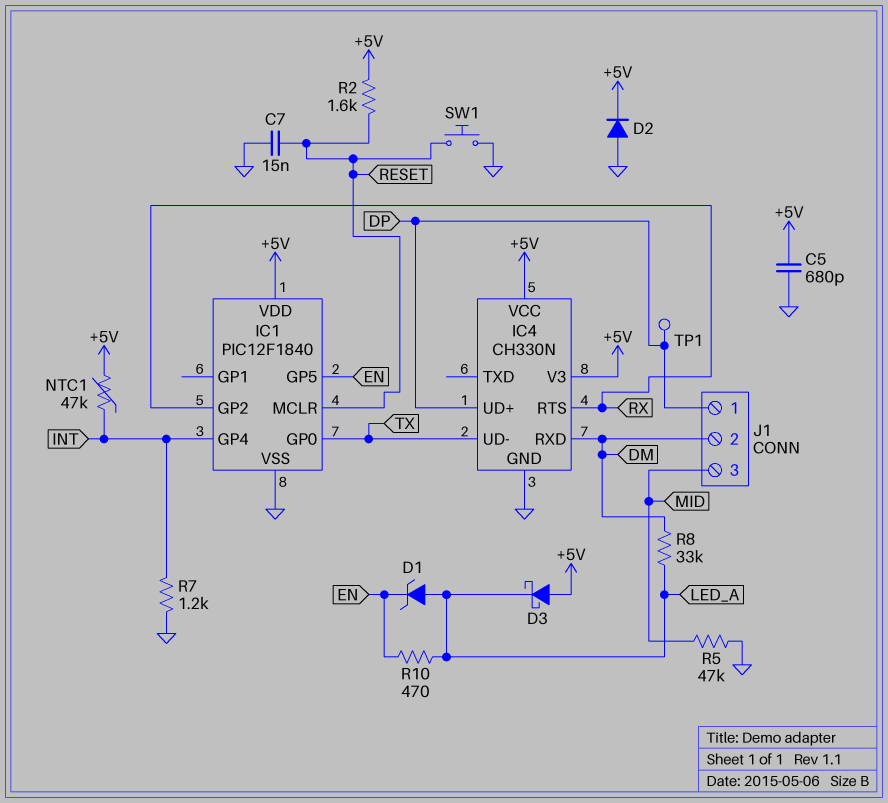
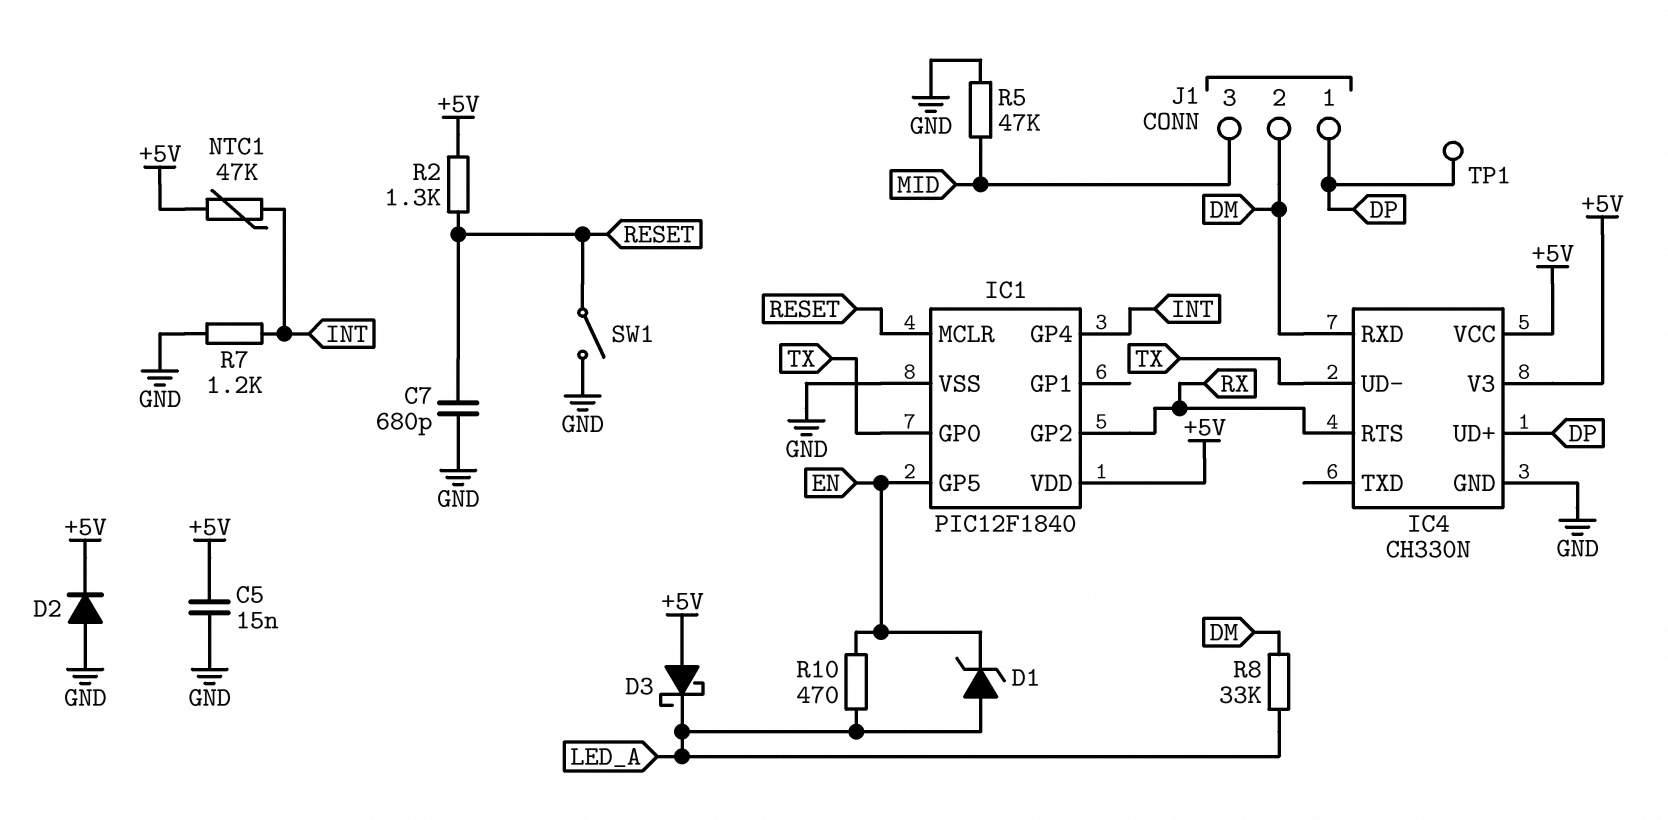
C5: 680pF (+5V, GND) -> 15nF (+5V, GND)
C7: 15nF (GND, RESET) -> 680pF (GND, RESET)
R2: 1.6k (+5V, RESET) -> 1.3k (+5V, RESET)
SW1: button (GND, RESET) -> switch (GND, RESET)

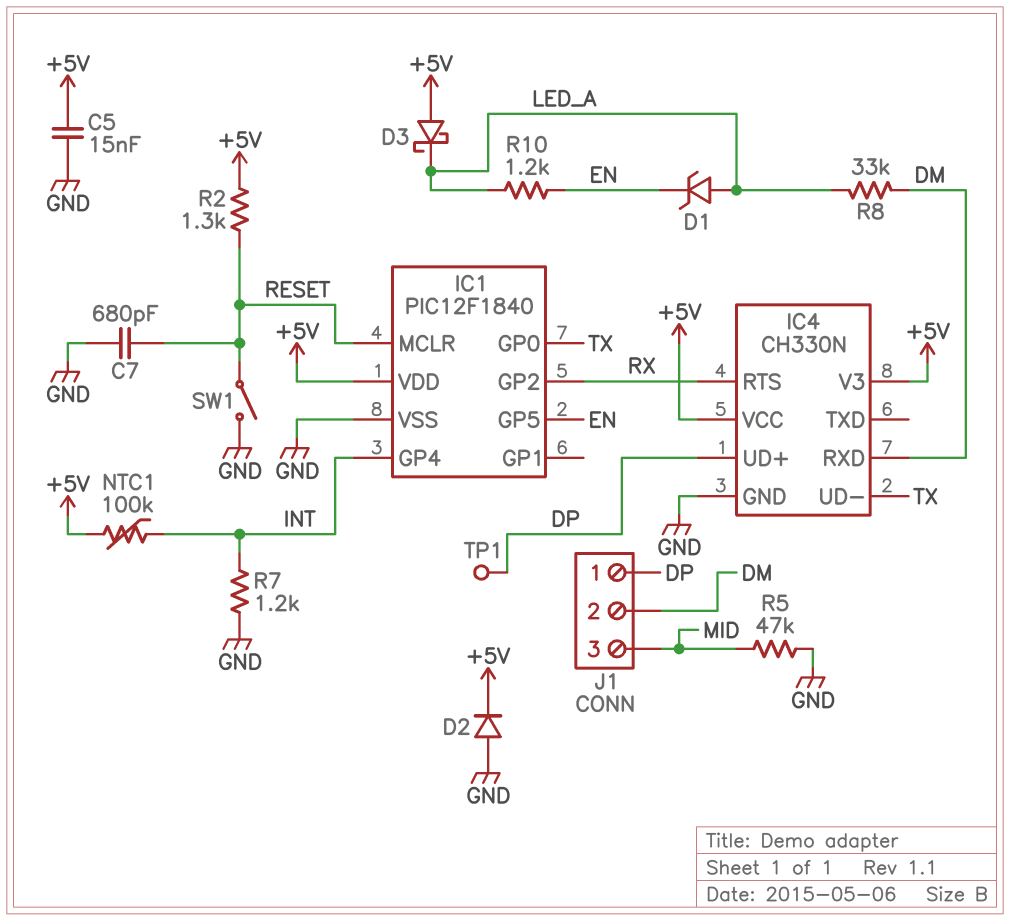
NTC1: 47k (+5V, INT) -> 100k (+5V, INT)
R10: 470 (EN, LED_A) -> 1.2k (EN, LED_A)

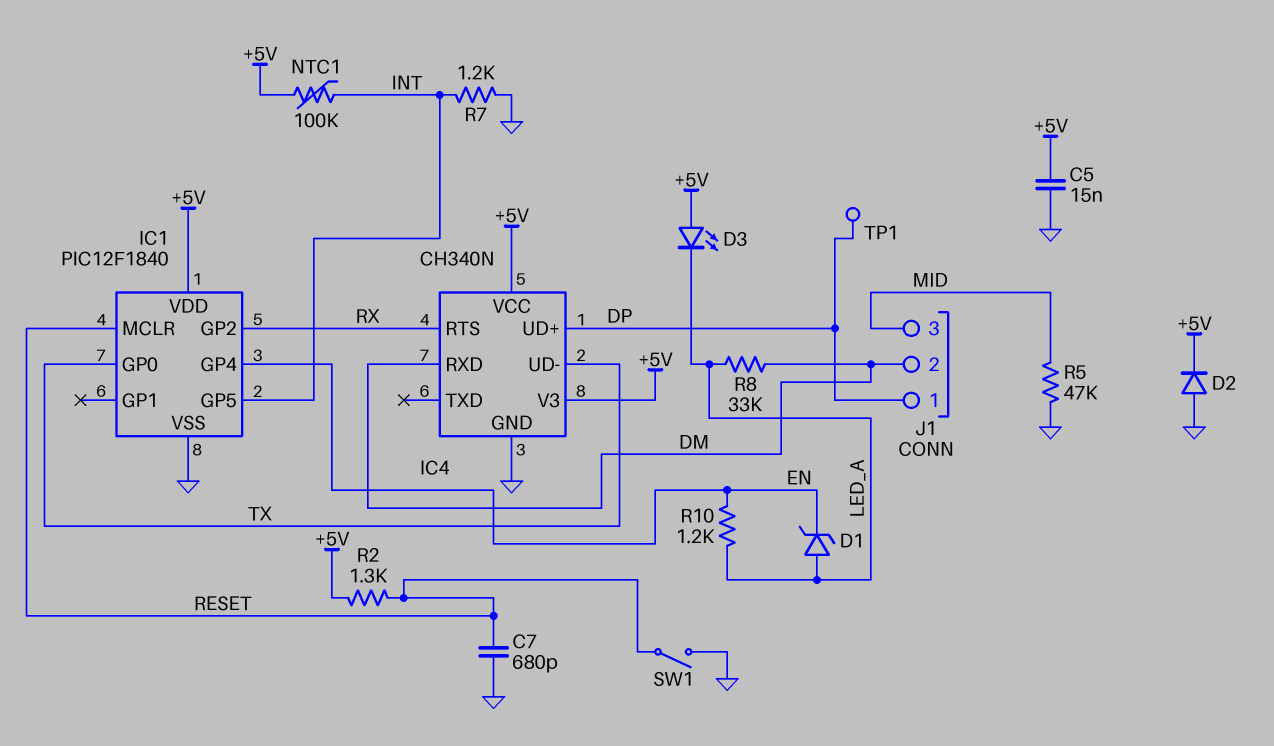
D3: schottky (A +5V, K LED_A) -> LED (A +5V, K LED_A)
IC1 pin GP4: INT -> EN
IC1 pin GP5: EN -> INT
IC4: CH330N -> CH340N

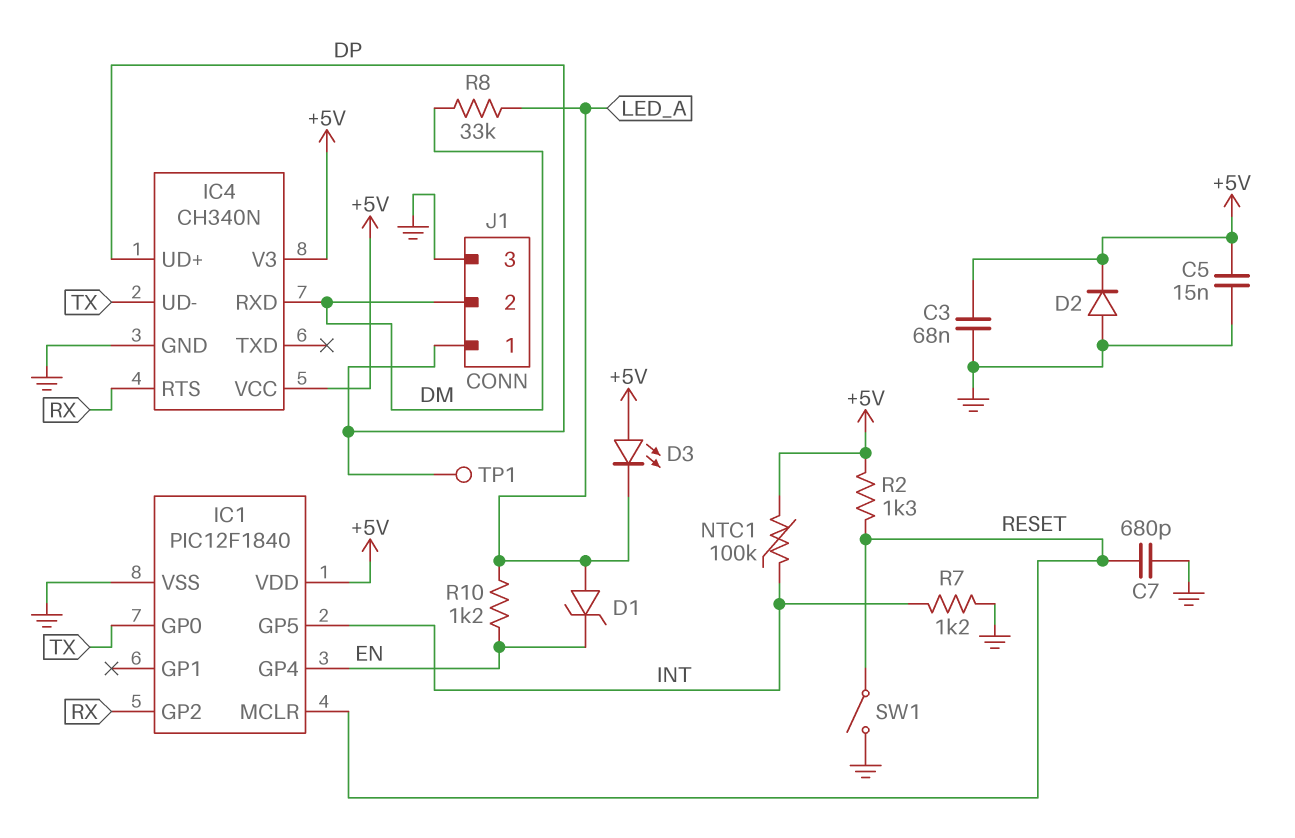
C3: none -> 68nF (+5V, GND)
J1 pin 3: MID -> GND
R5: 47k (GND, MID) -> none

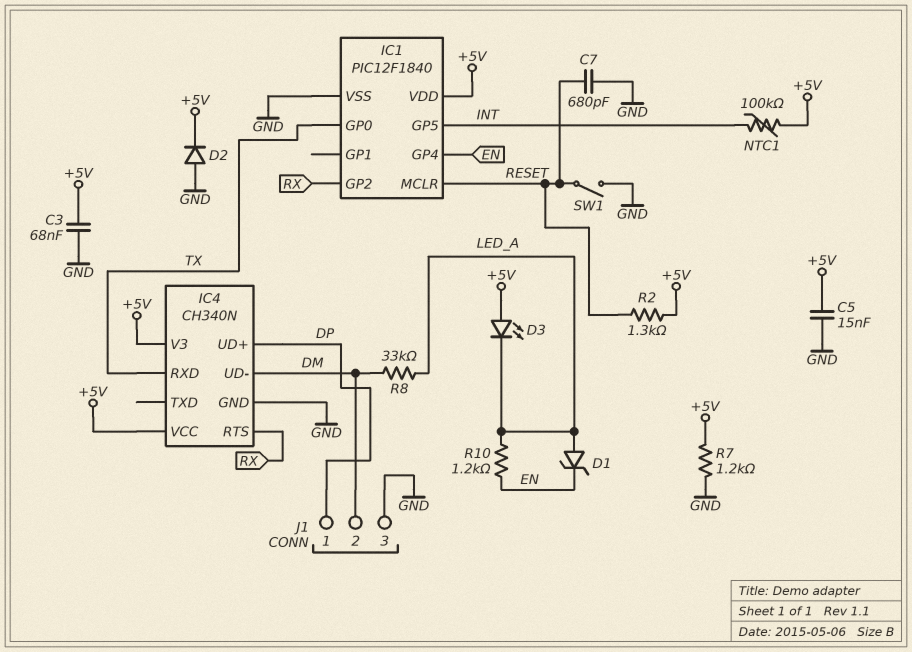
IC4 pin RXD: DM -> TX
IC4 pin UD-: TX -> DM
R7: 1.2k (GND, INT) -> 1.2k (+5V, GND)
TP1: test point (DP) -> none

